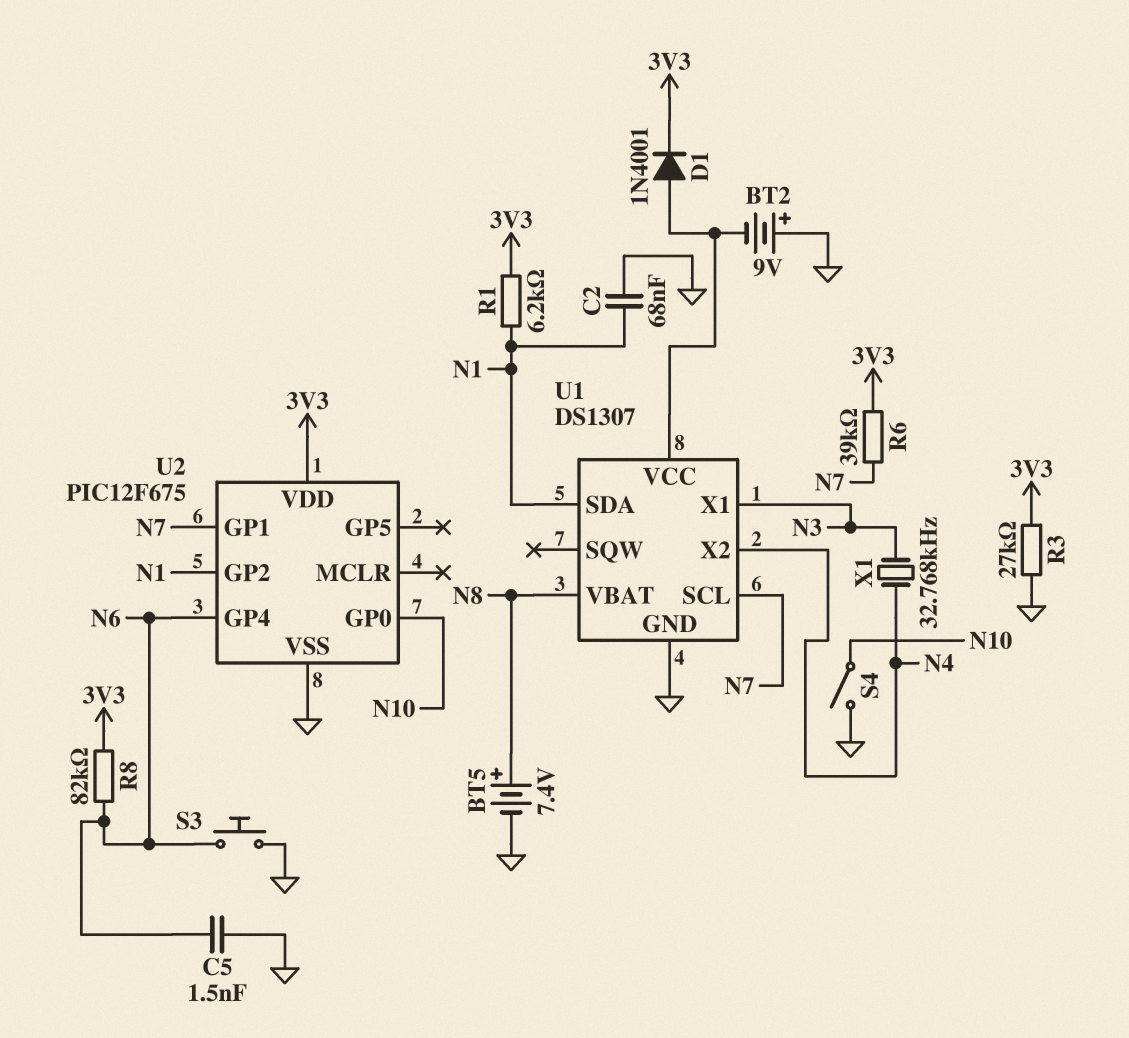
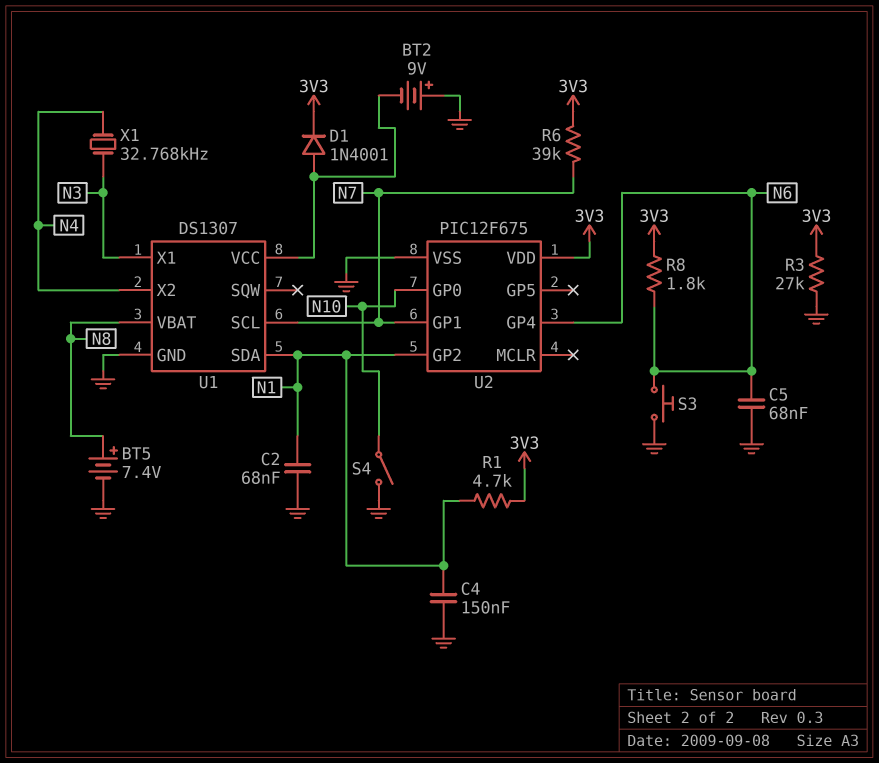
C4: none -> 150nF (GND, N1)
C5: 1.5nF (GND, N6) -> 68nF (GND, N6)
R1: 6.2k (3V3, N1) -> 4.7k (3V3, N1)
R8: 82k (3V3, N6) -> 1.8k (3V3, N6)

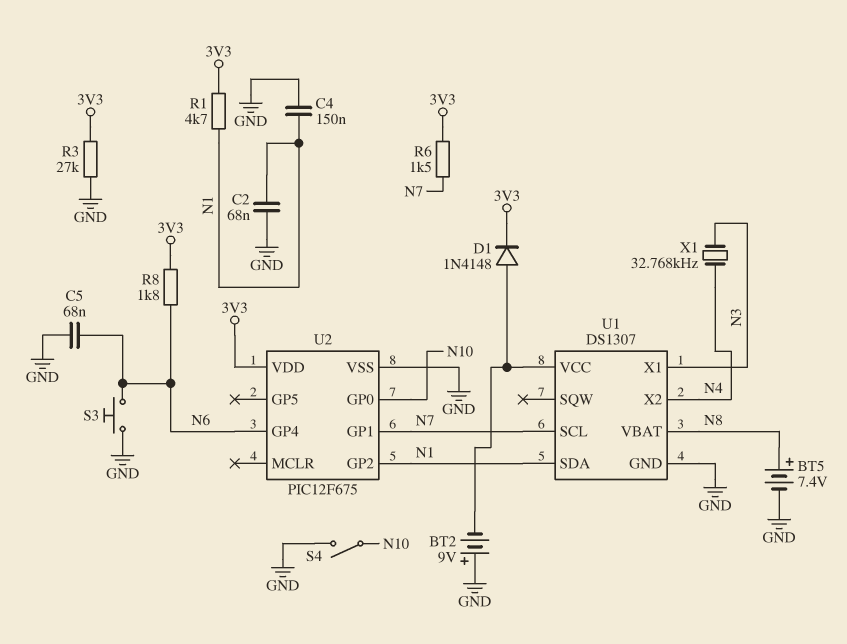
D1: diode 1N4001 (A U1/VCC, K 3V3) -> diode 1N4148 (A U1/VCC, K 3V3)
R6: 39k (3V3, N7) -> 1.5k (3V3, N7)

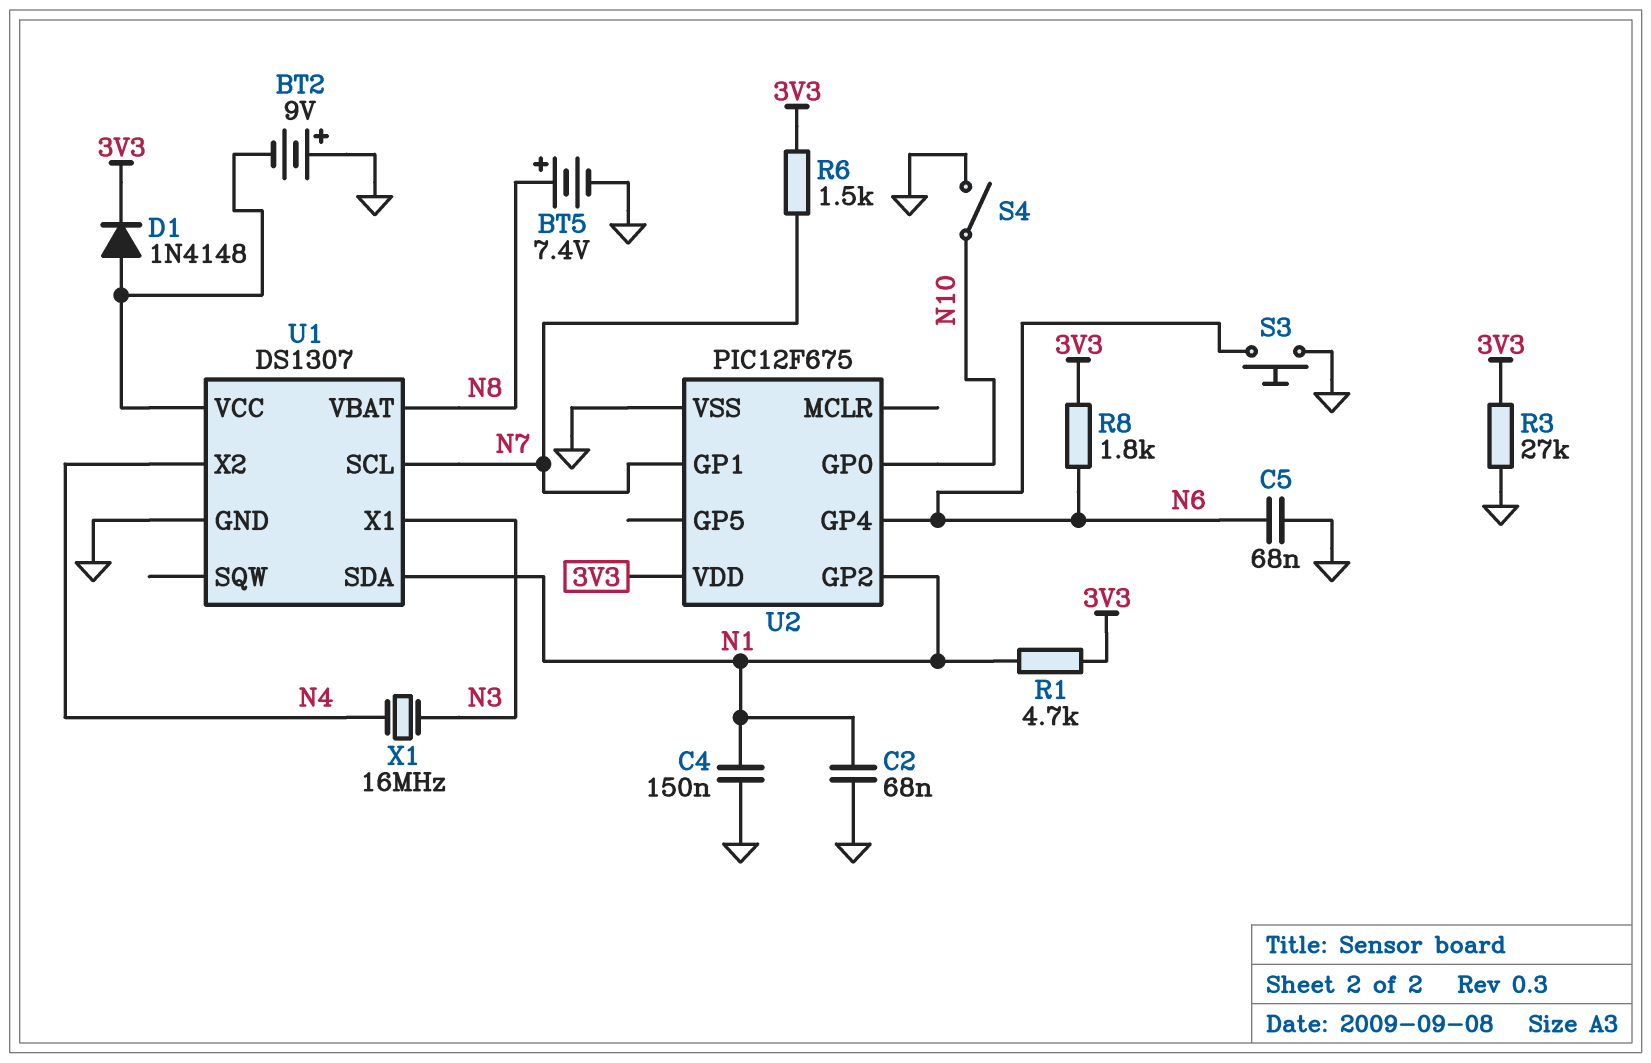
X1: 32.768kHz (N3, N4) -> 16MHz (N3, N4)

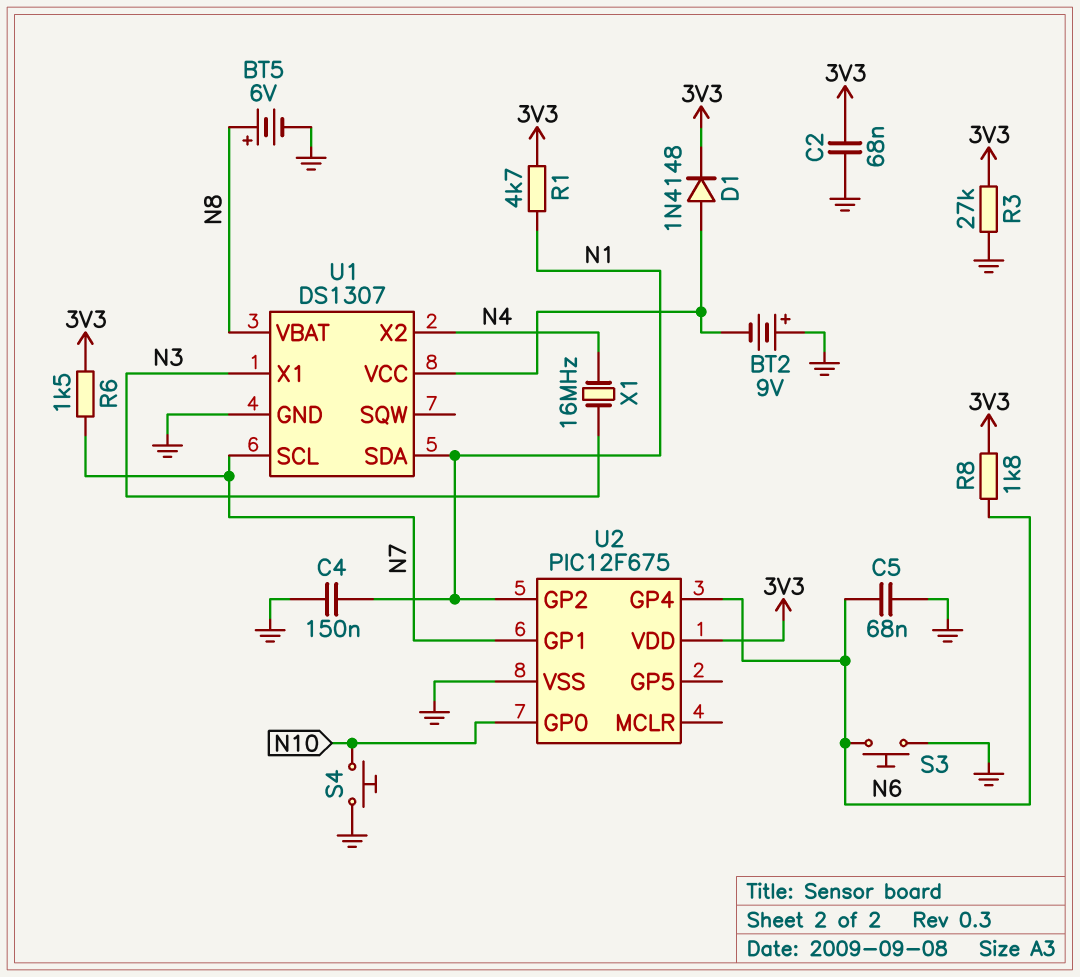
BT5: 7.4V (plus N8, minus GND) -> 6V (plus N8, minus GND)
C2: 68nF (GND, N1) -> 68nF (3V3, GND)
S4: switch (GND, N10) -> button (GND, N10)

